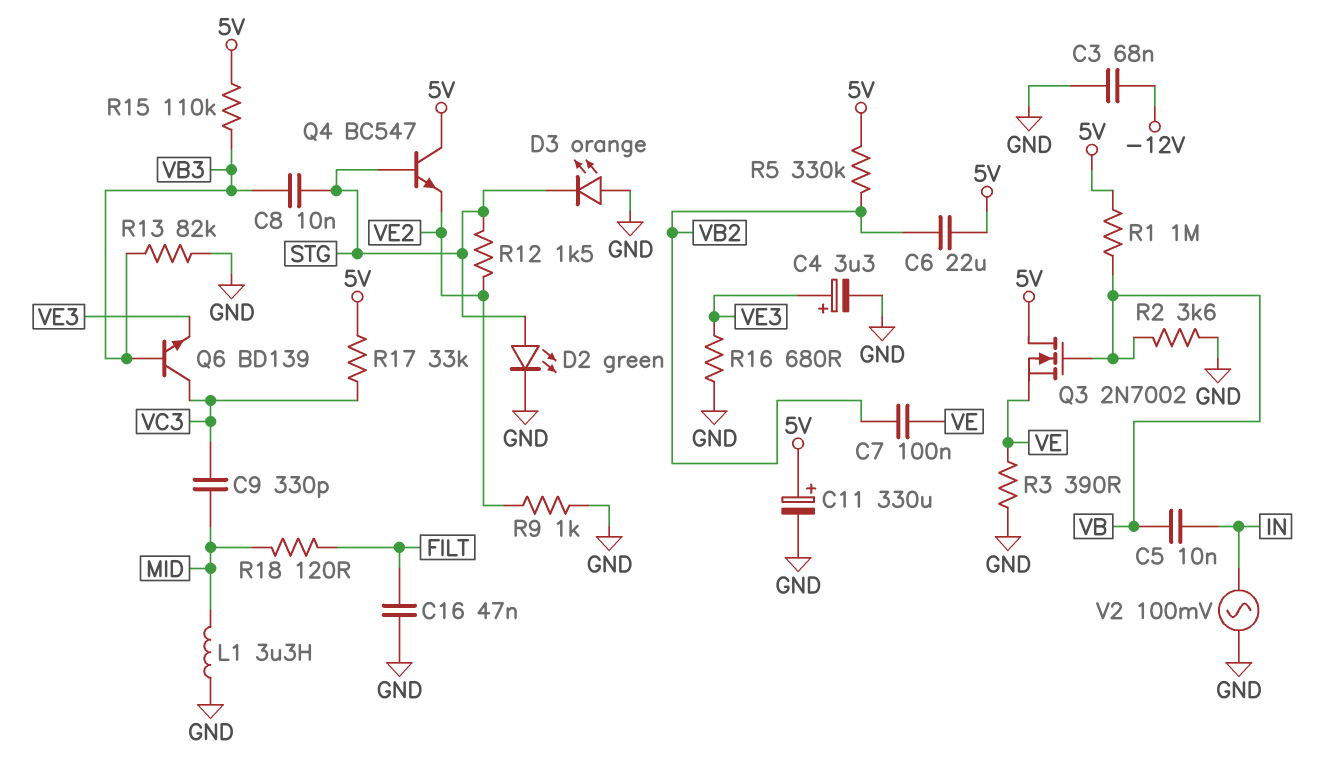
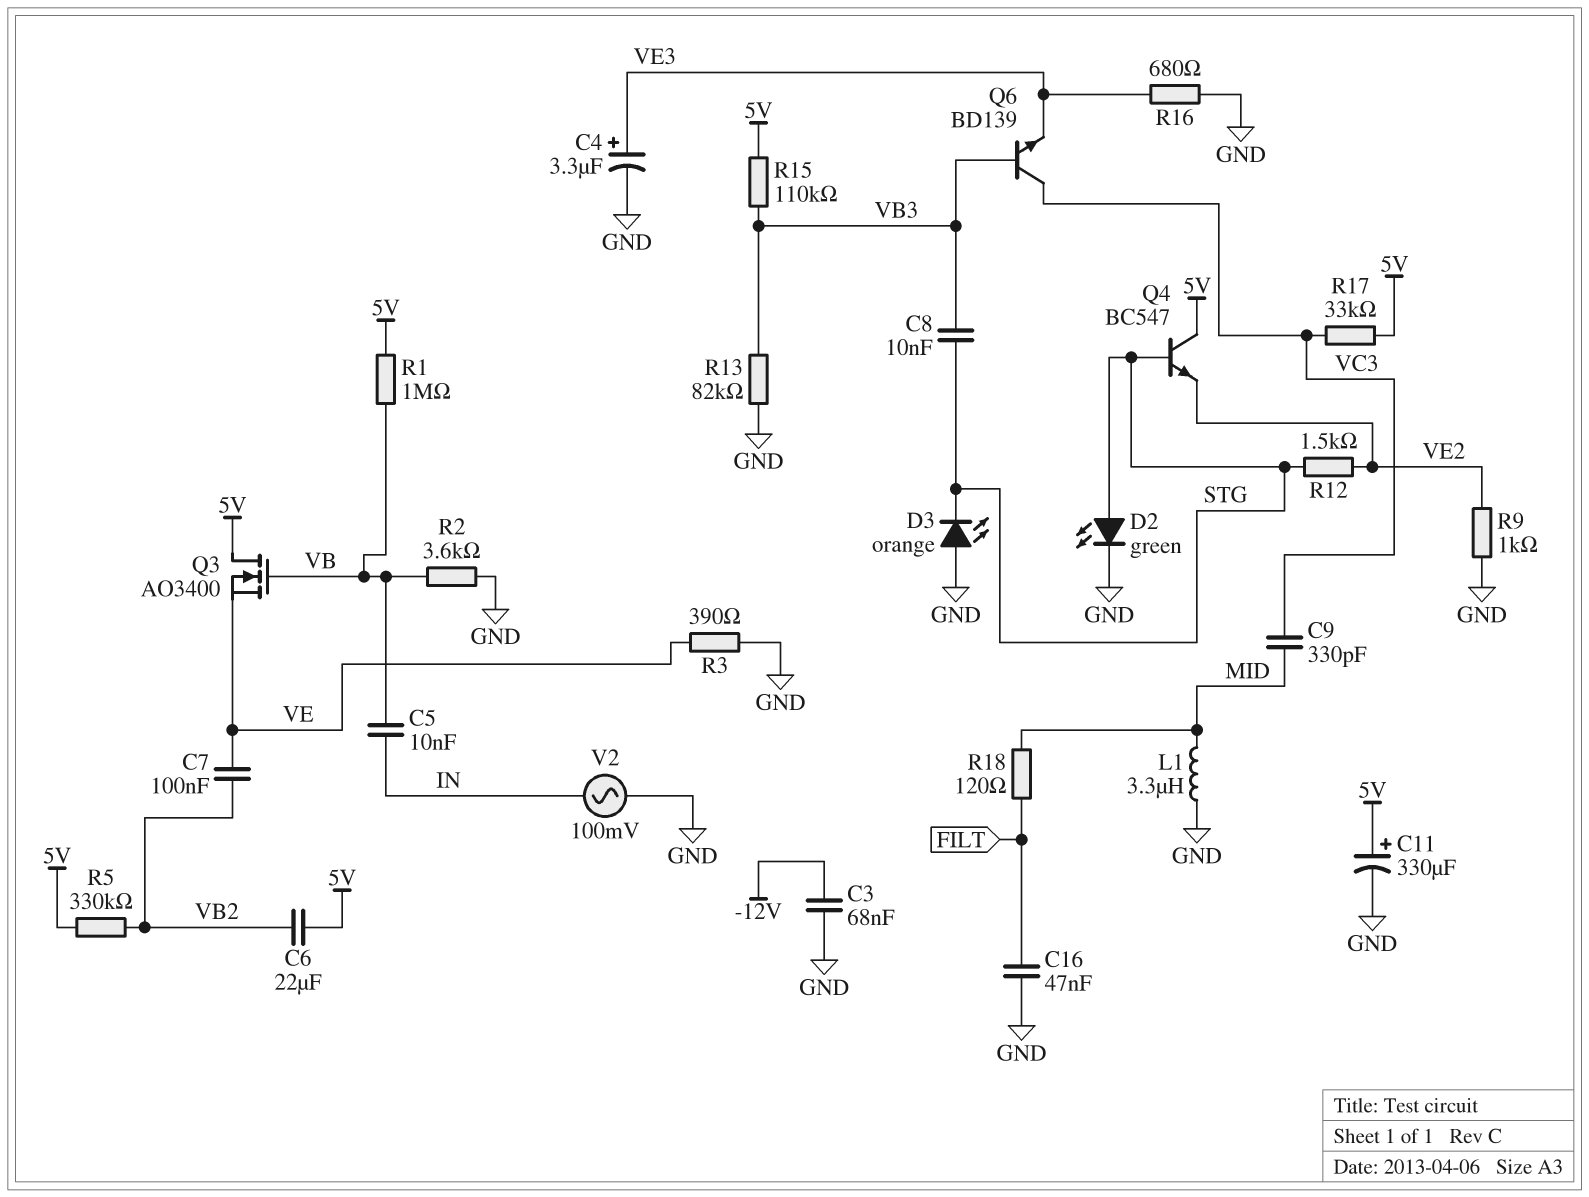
Q3: NMOS 2N7002 (G VB, D 5V, S VE) -> NMOS AO3400 (G VB, D 5V, S VE)

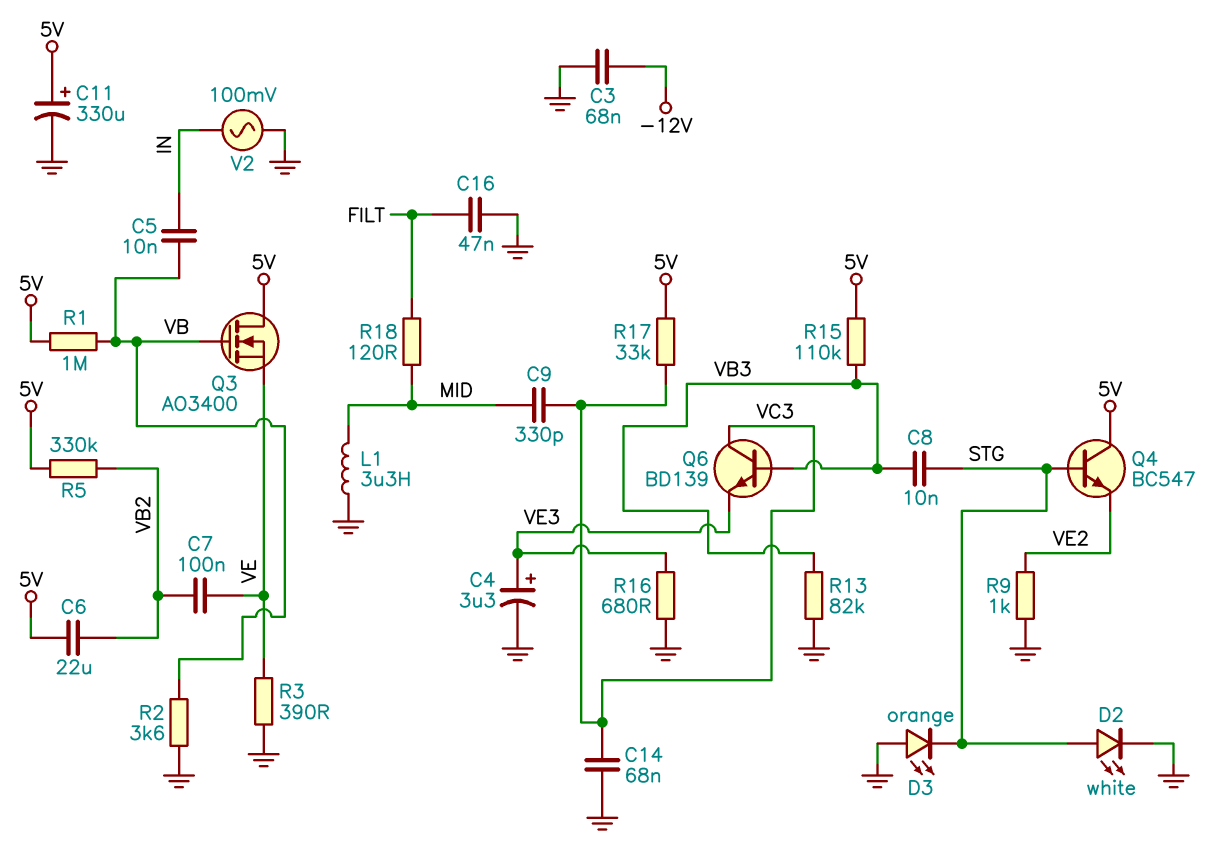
C14: none -> 68nF (GND, VC3)
D2: LED green (A STG, K GND) -> LED white (A STG, K GND)
R12: 1.5k (STG, VE2) -> none

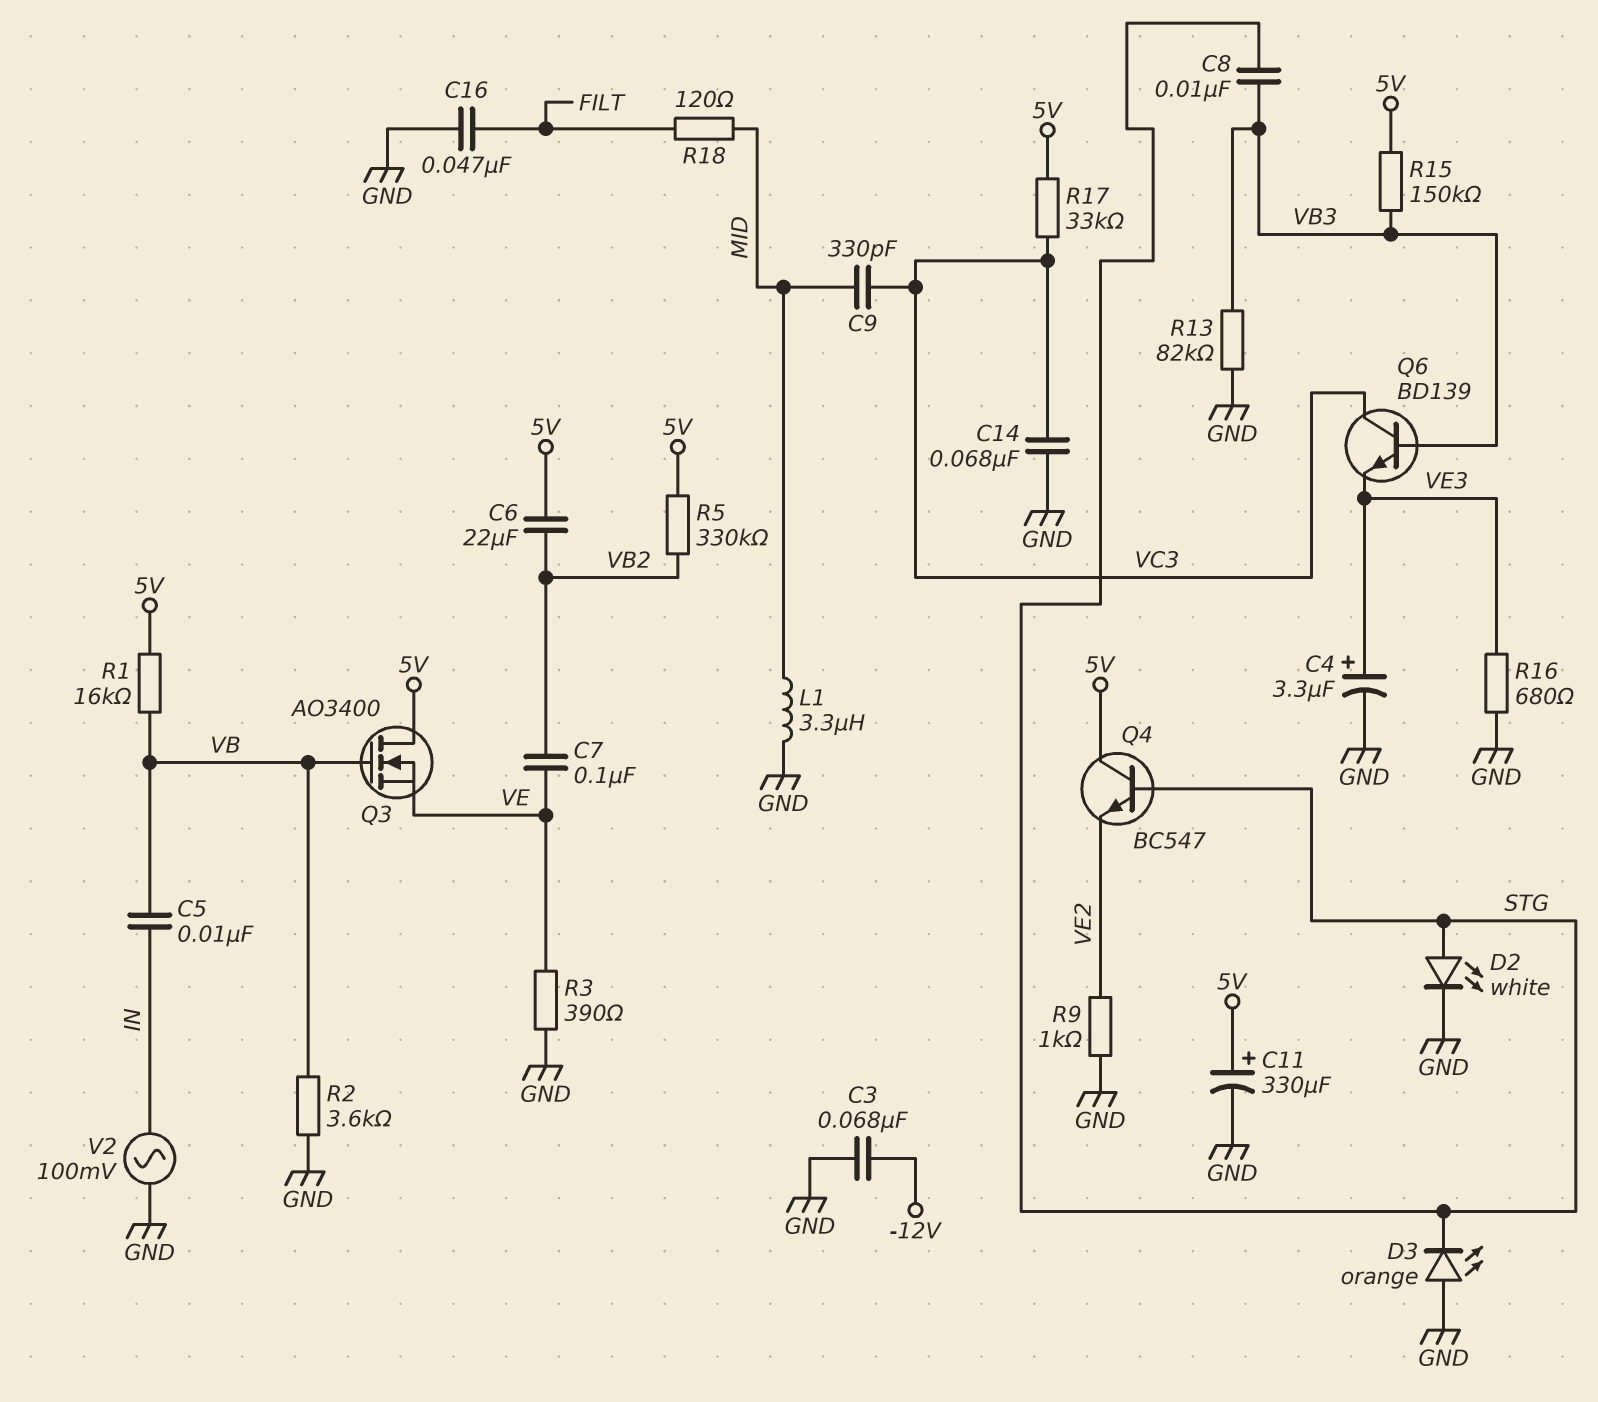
R1: 1M (5V, VB) -> 16k (5V, VB)
R15: 110k (5V, VB3) -> 150k (5V, VB3)

